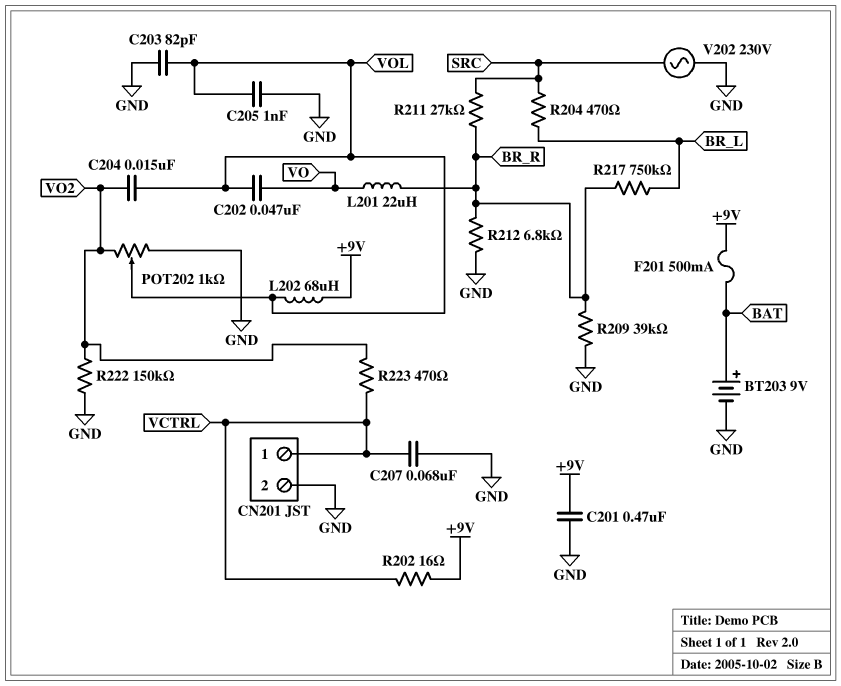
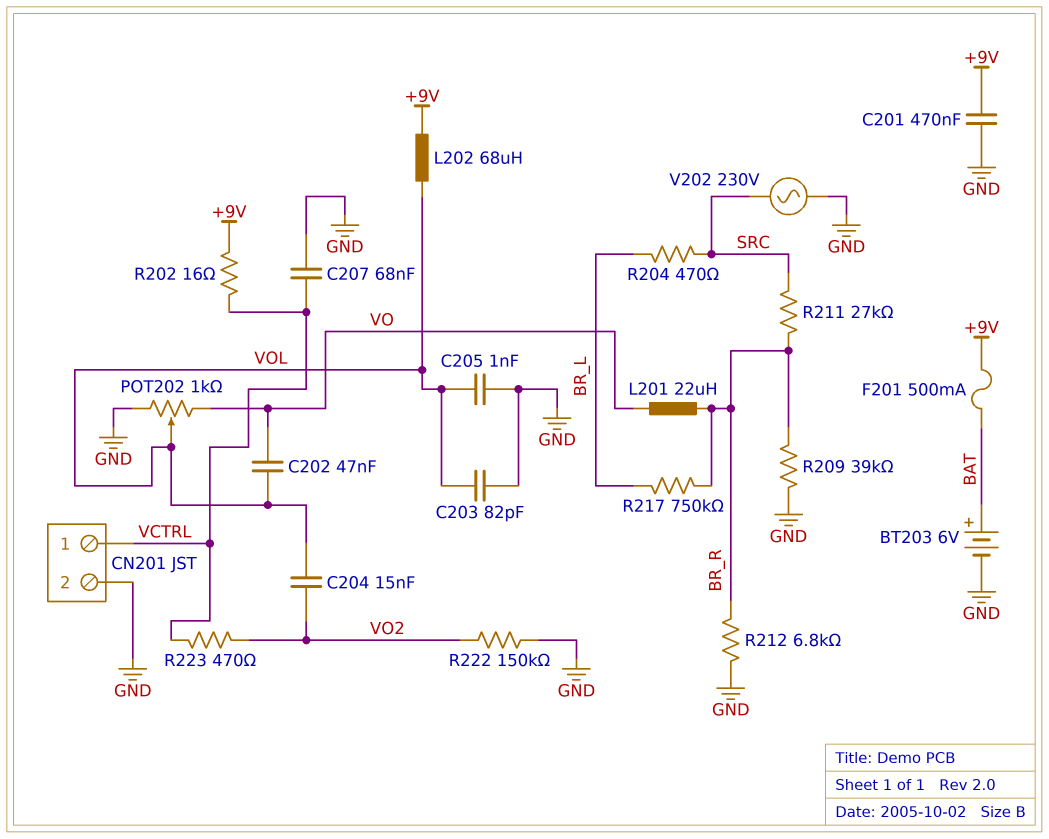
BT203: 9V (plus BAT, minus GND) -> 6V (plus BAT, minus GND)
POT202: 1k (GND, VO2, wiper VOL) -> 1k (GND, VO, wiper VOL)

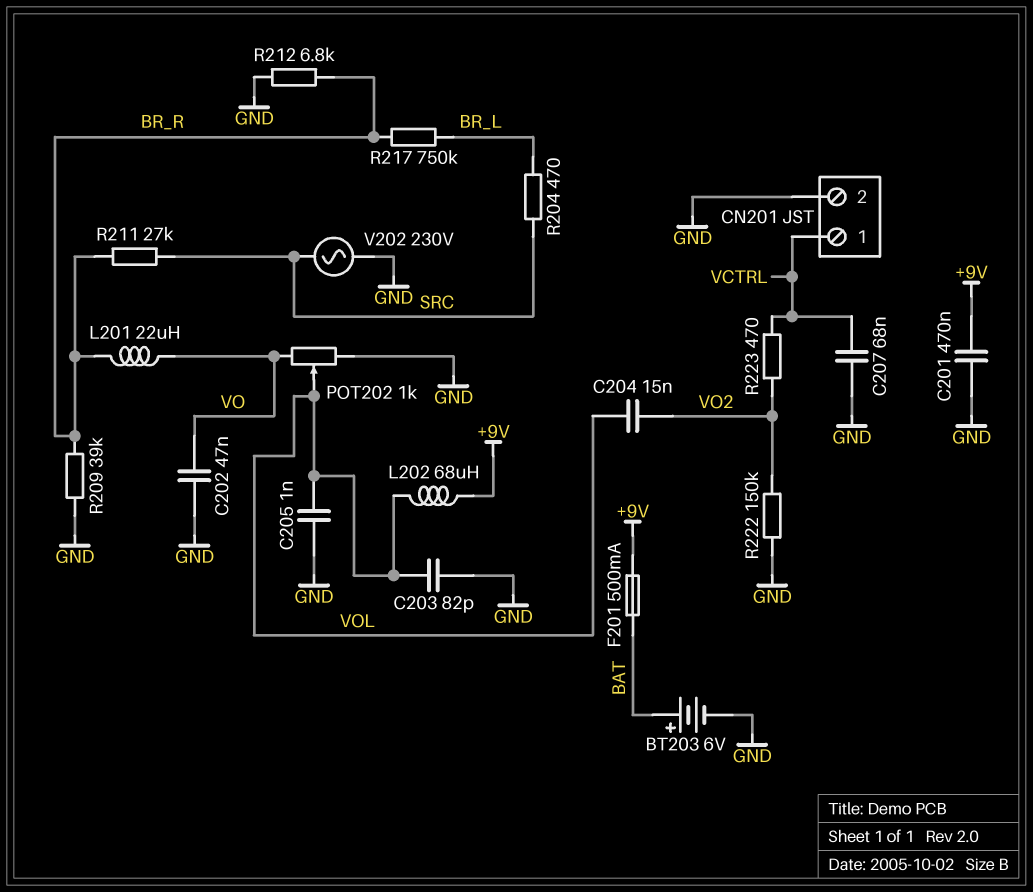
C202: 47nF (VO, VOL) -> 47nF (GND, VO)
R202: 16 (+9V, VCTRL) -> none

